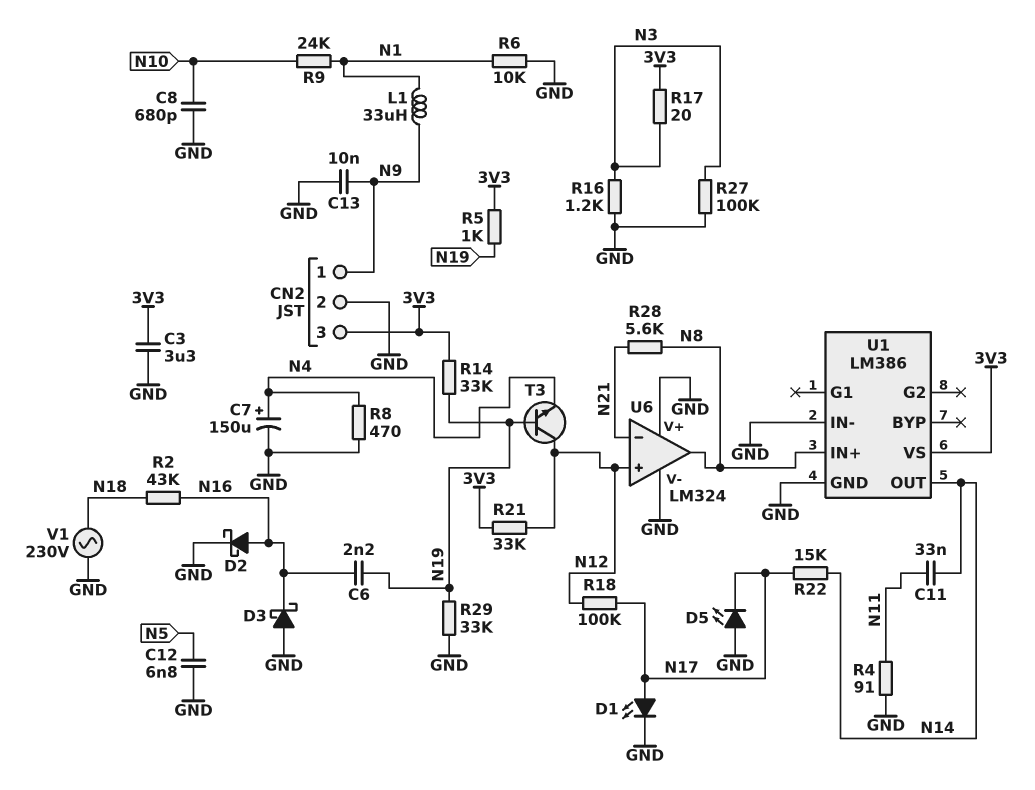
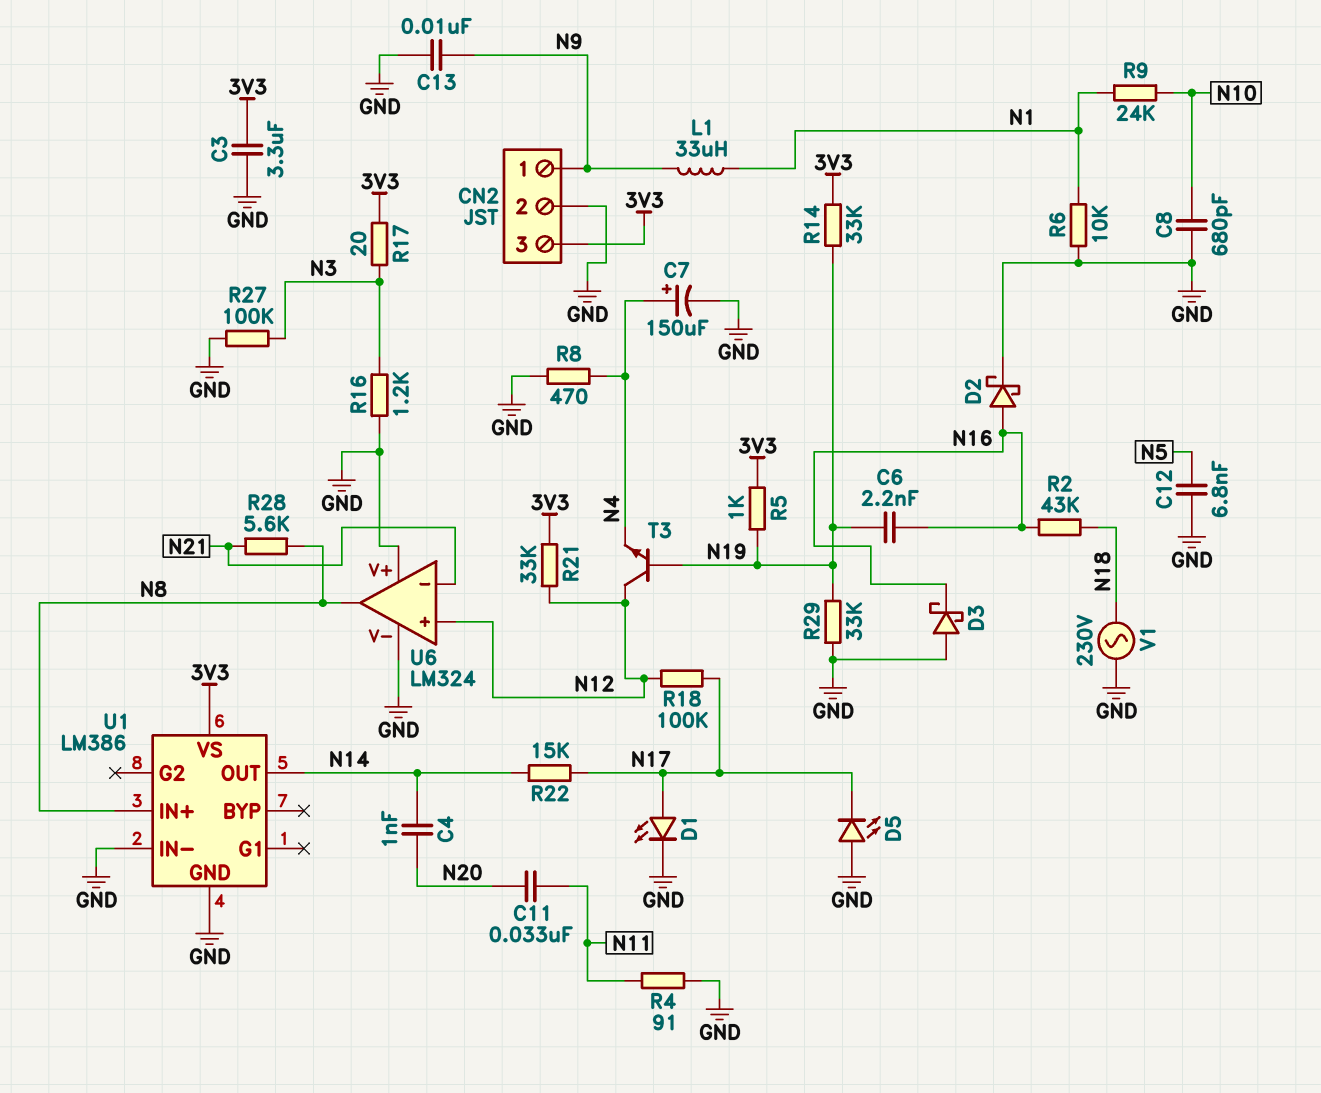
C4: none -> 1nF (N14, N20)
C11: 33nF (N11, N14) -> 33nF (N11, N20)

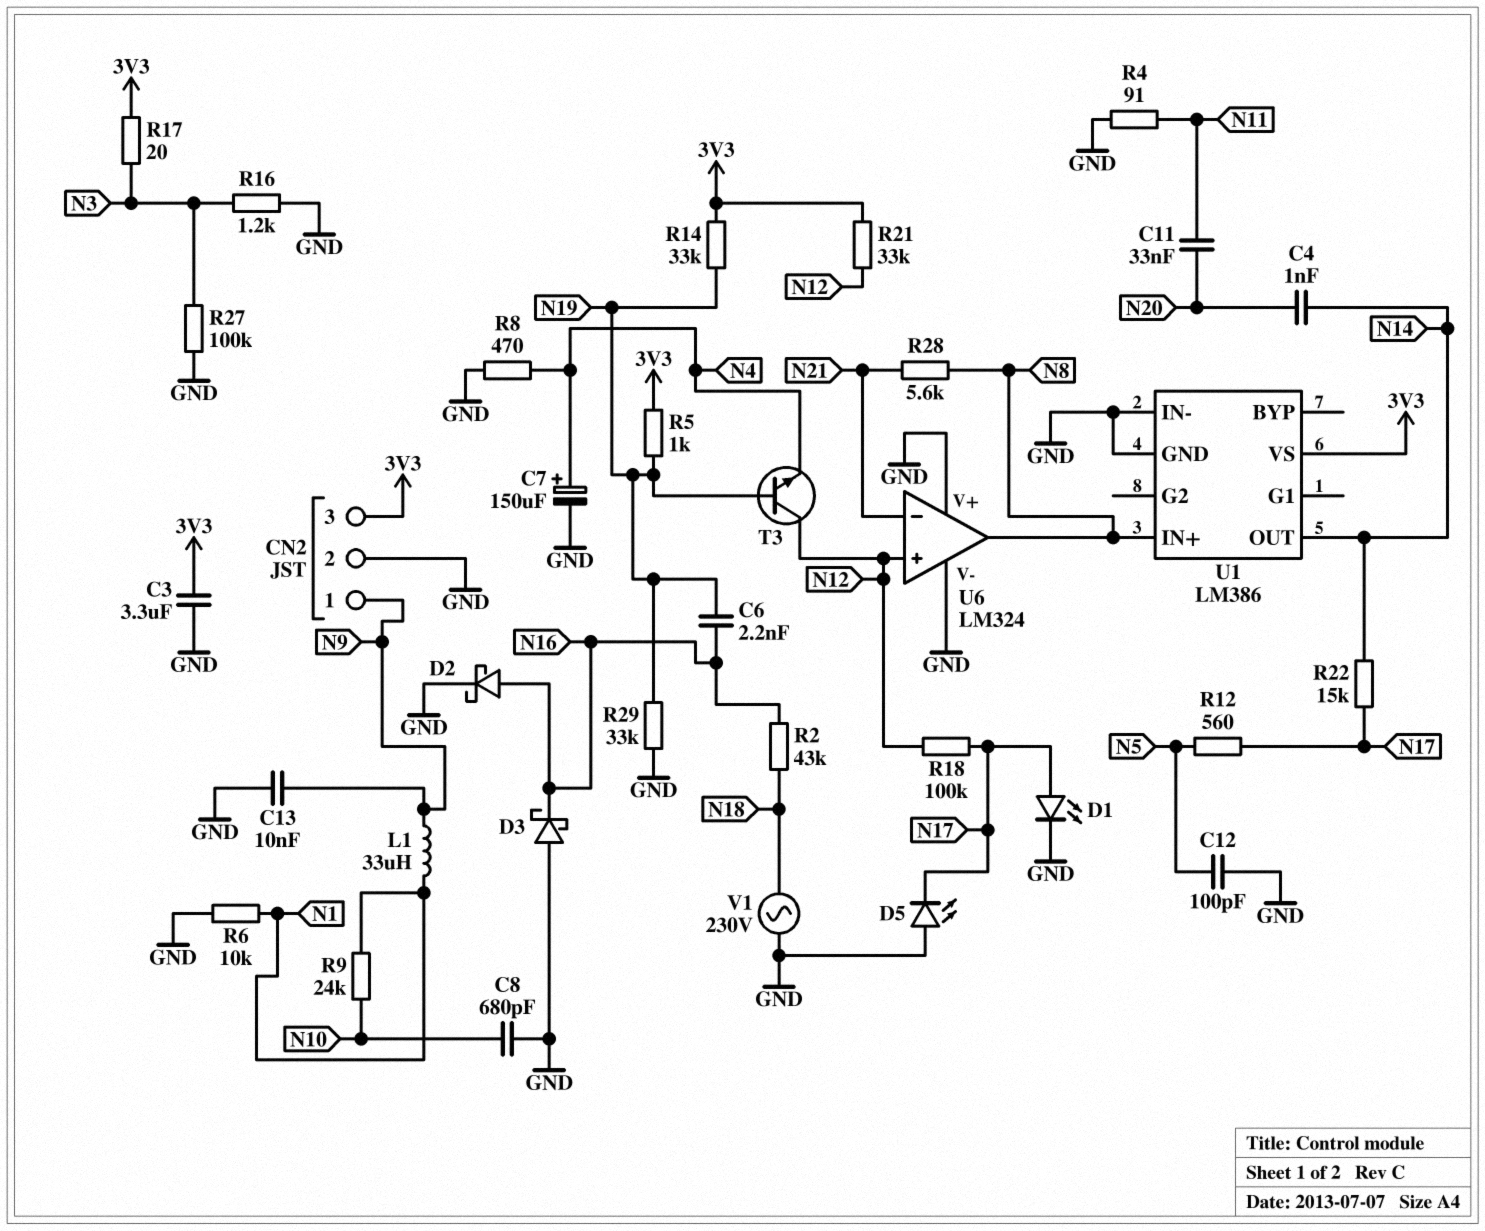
C12: 6.8nF (GND, N5) -> 100pF (GND, N5)
R12: none -> 560 (N5, N17)

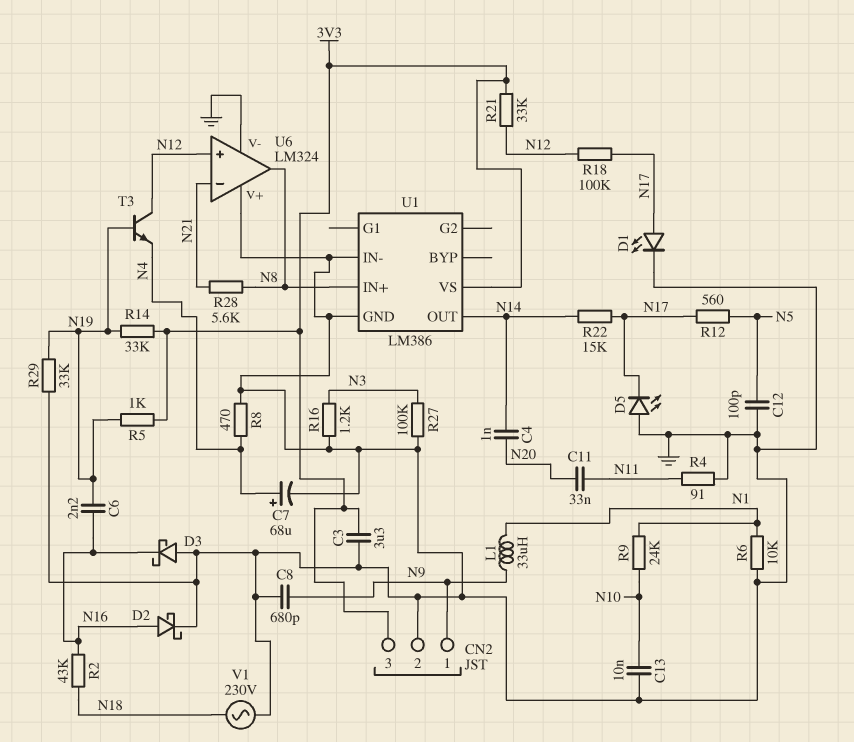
C7: 150uF (plus N4, minus GND) -> 68uF (plus N4, minus GND)
C8: 680pF (GND, N10) -> 680pF (GND, N9)
C13: 10nF (GND, N9) -> 10nF (GND, N10)
R17: 20 (3V3, N3) -> none

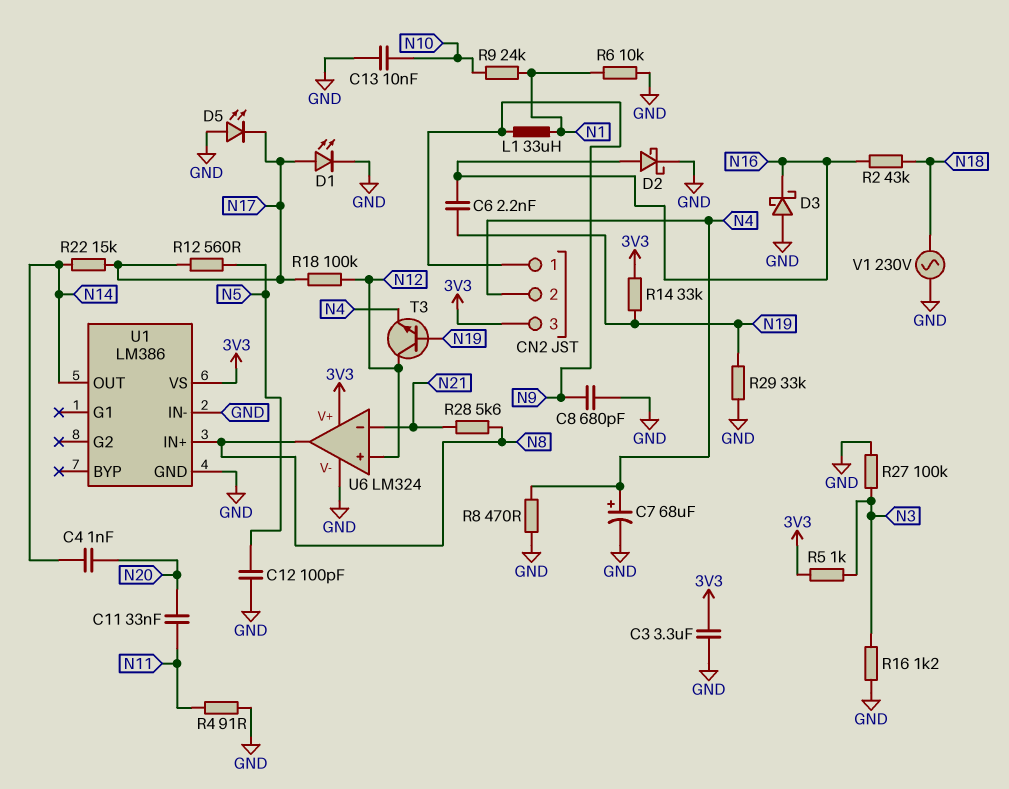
CN2 pin 2: GND -> N4
R5: 1k (3V3, N19) -> 1k (3V3, N3)
R21: 33k (3V3, N12) -> none
U6 pin V+: GND -> 3V3

